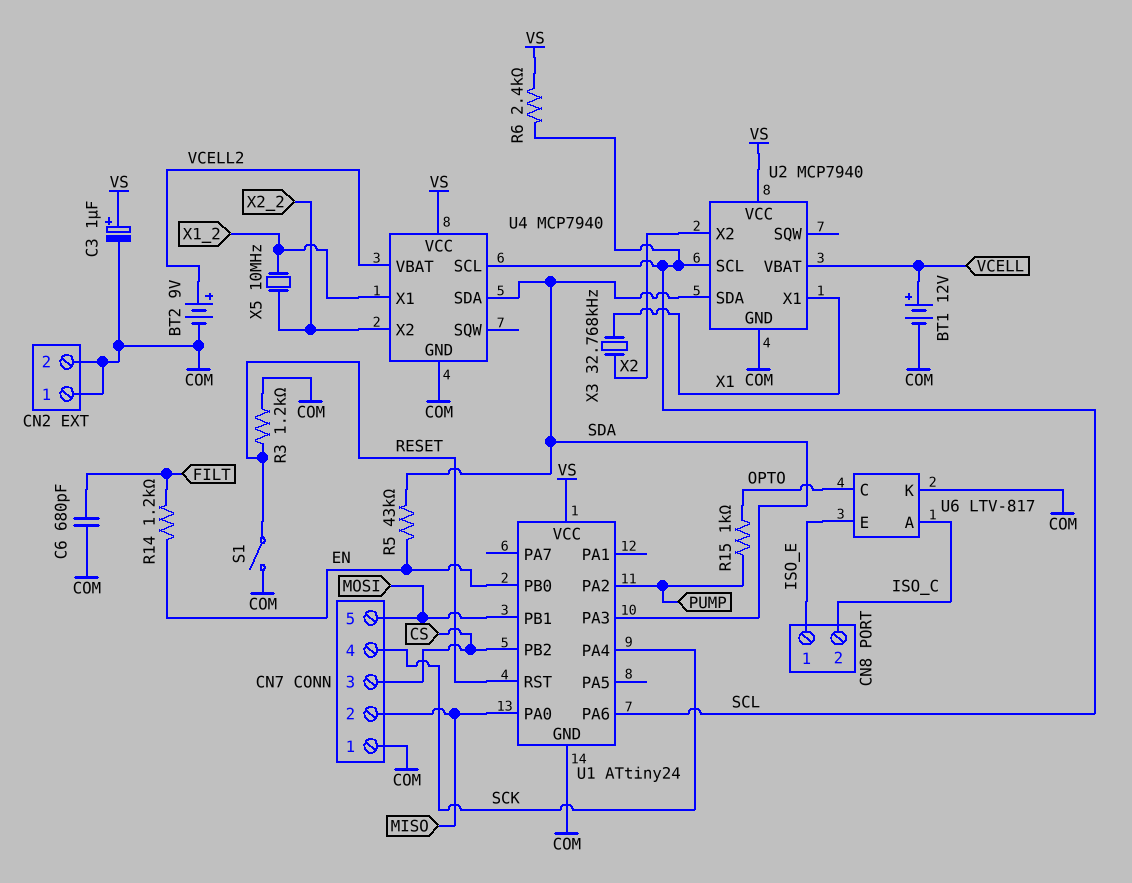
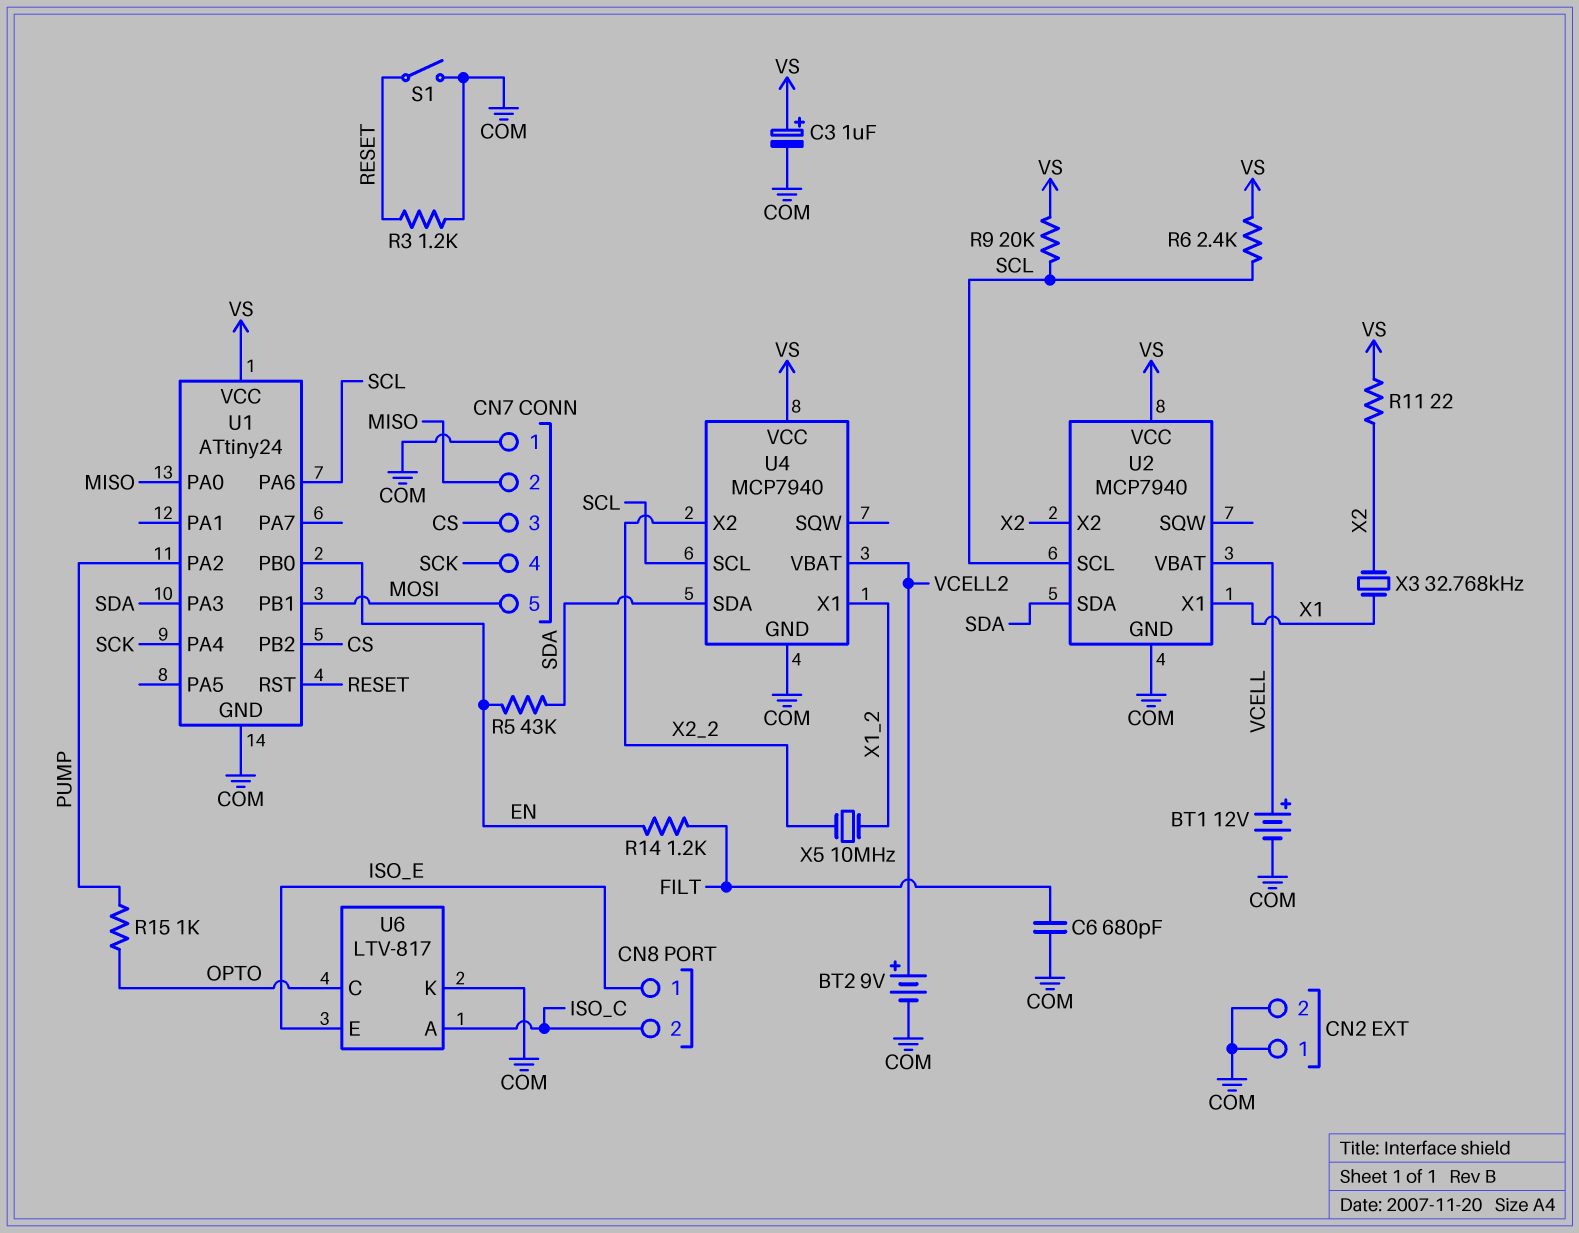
R9: none -> 20k (SCL, VS)
R11: none -> 22 (VS, X2)

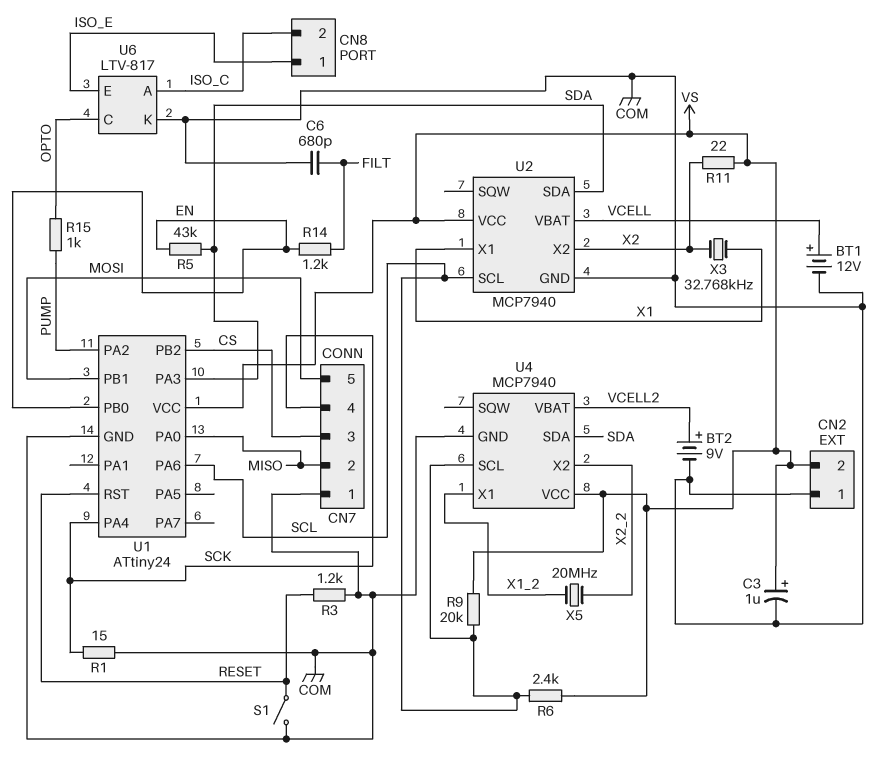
CN2 pin 2: COM -> VS
R1: none -> 15 (COM, SCK)
X5: 10MHz (X1_2, X2_2) -> 20MHz (X1_2, X2_2)

